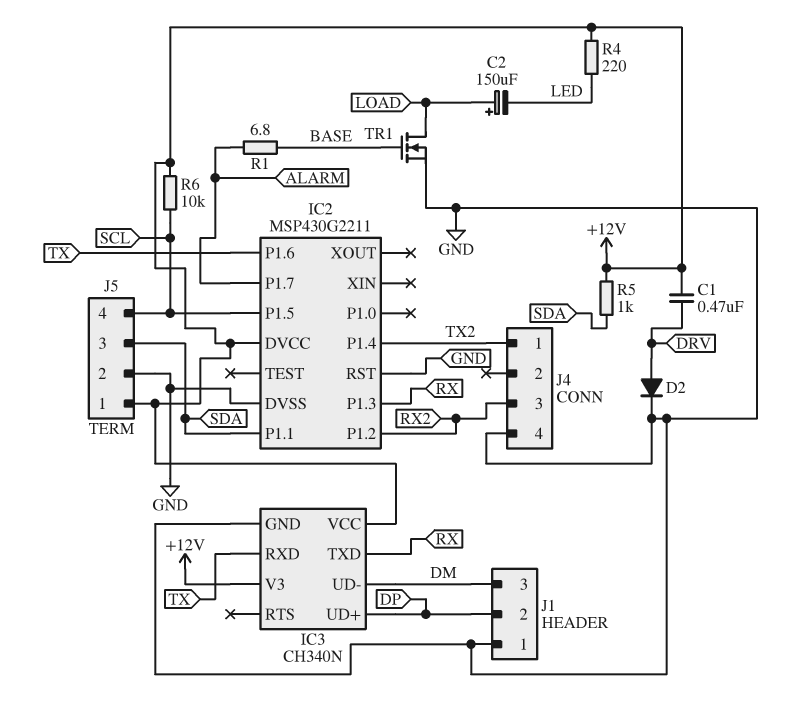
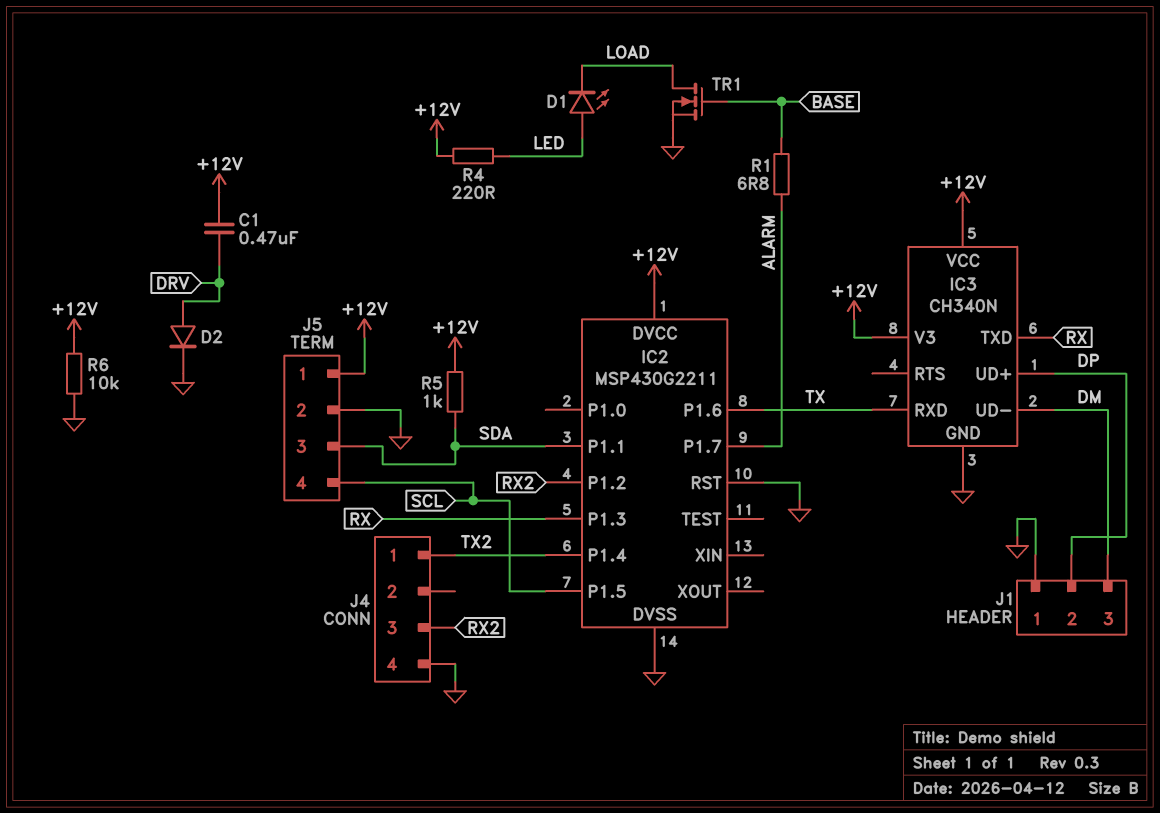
C2: 150uF (plus LOAD, minus LED) -> none
D1: none -> LED (A LED, K LOAD)
R6: 10k (+12V, SCL) -> 10k (+12V, GND)

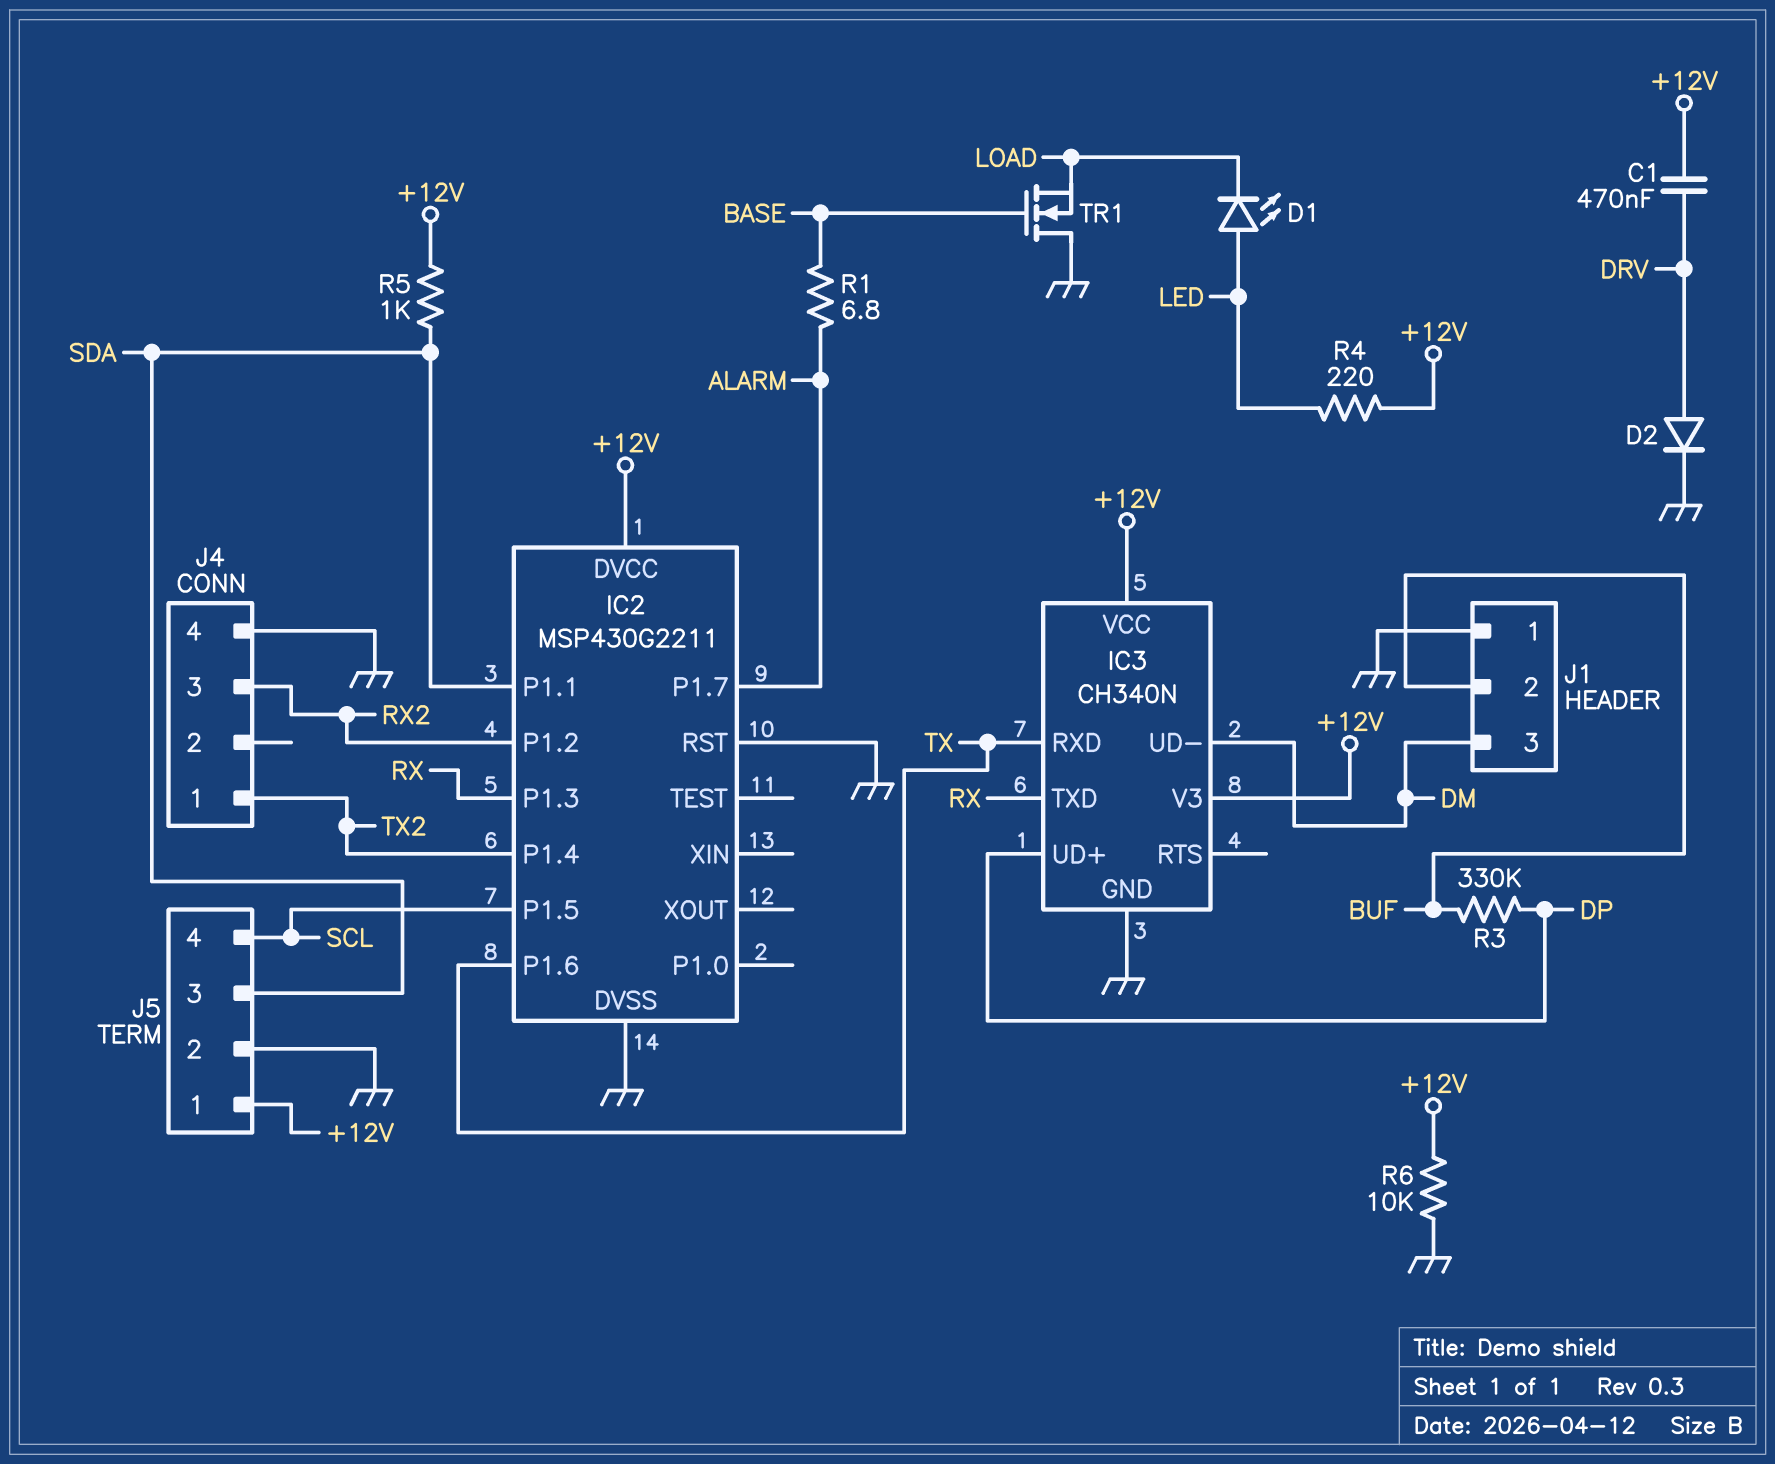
J1 pin 2: DP -> BUF
R3: none -> 330k (BUF, DP)
TR1: NMOS (G BASE, D LOAD, S GND) -> NMOS (G BASE, D GND, S LOAD)

